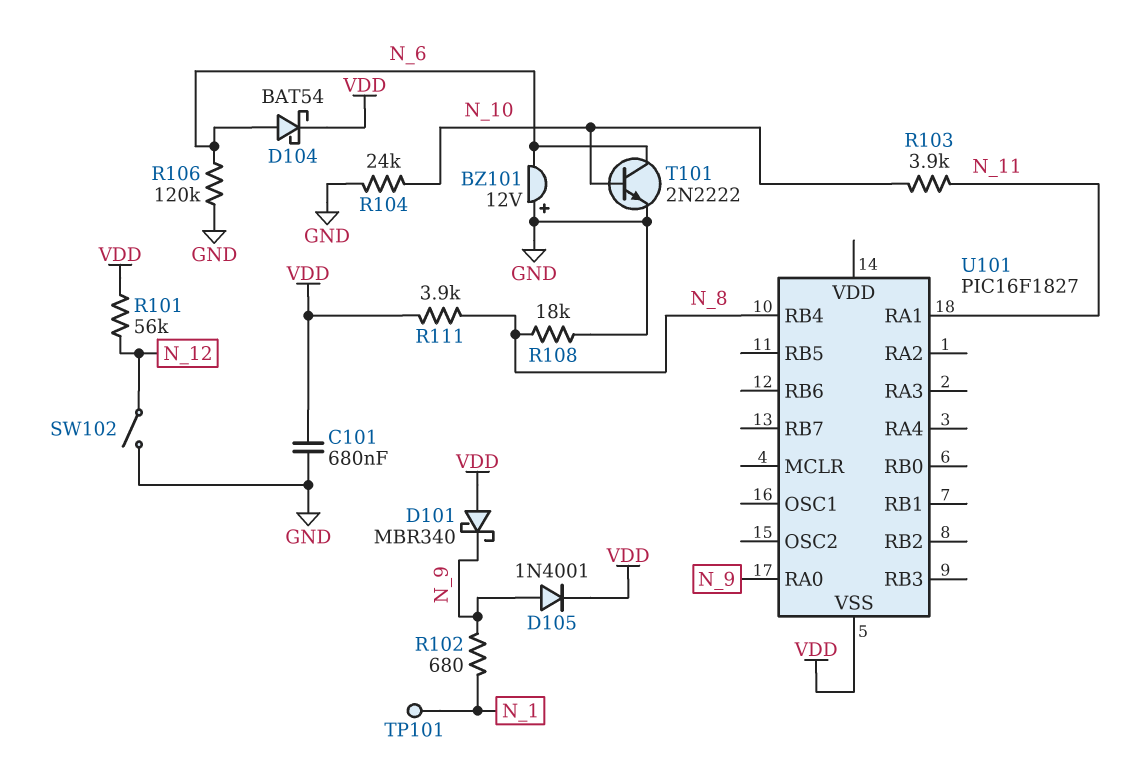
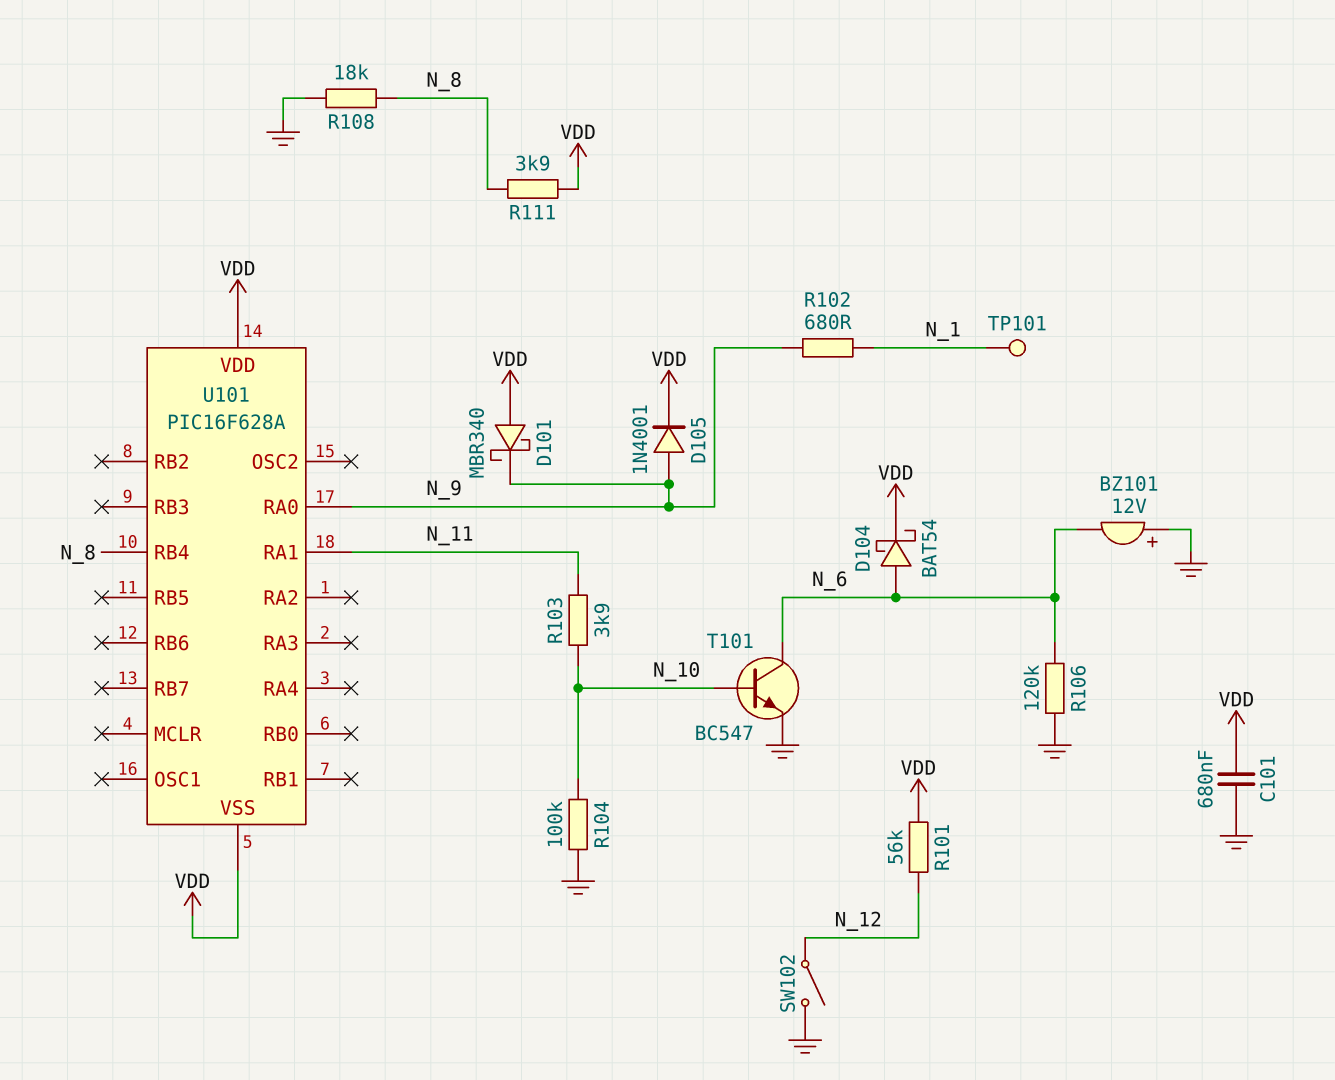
R104: 24k (GND, N_10) -> 100k (GND, N_10)
T101: NPN 2N2222 (B N_10, C N_6, E GND) -> NPN BC547 (B N_10, C N_6, E GND)
U101: PIC16F1827 -> PIC16F628A
U101 pin VDD: none -> VDD

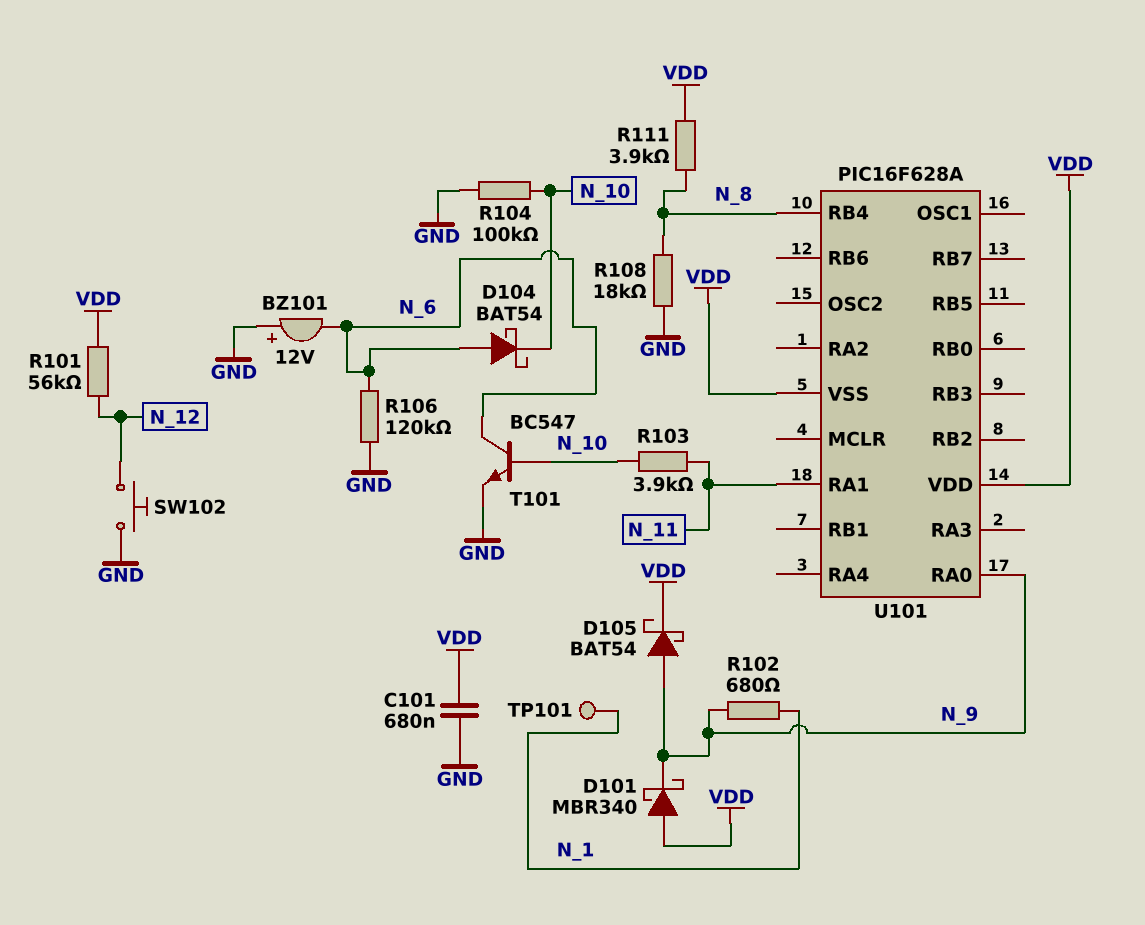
D104: schottky BAT54 (A N_6, K VDD) -> schottky BAT54 (A N_6, K N_10)
D105: diode 1N4001 (A N_9, K VDD) -> schottky BAT54 (A N_9, K VDD)
SW102: switch (GND, N_12) -> button (GND, N_12)

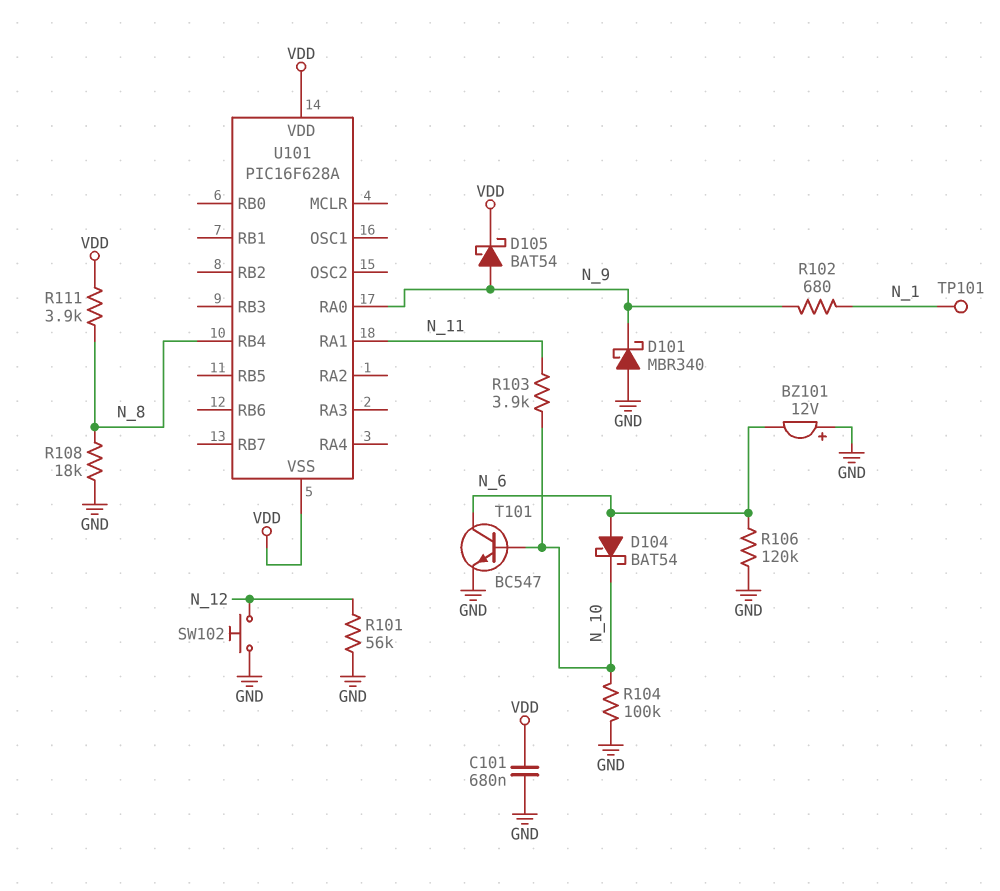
D101: schottky MBR340 (A VDD, K N_9) -> schottky MBR340 (A GND, K N_9)
R101: 56k (N_12, VDD) -> 56k (GND, N_12)

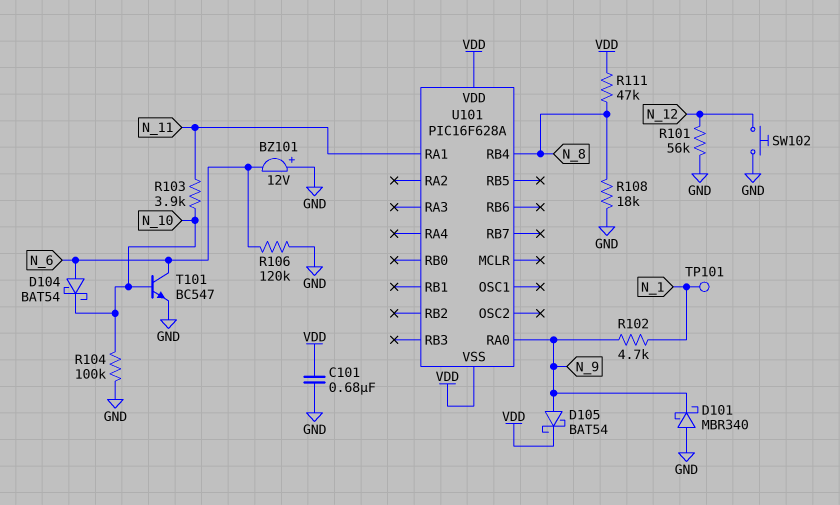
R102: 680 (N_1, N_9) -> 4.7k (N_1, N_9)
R111: 3.9k (N_8, VDD) -> 47k (N_8, VDD)

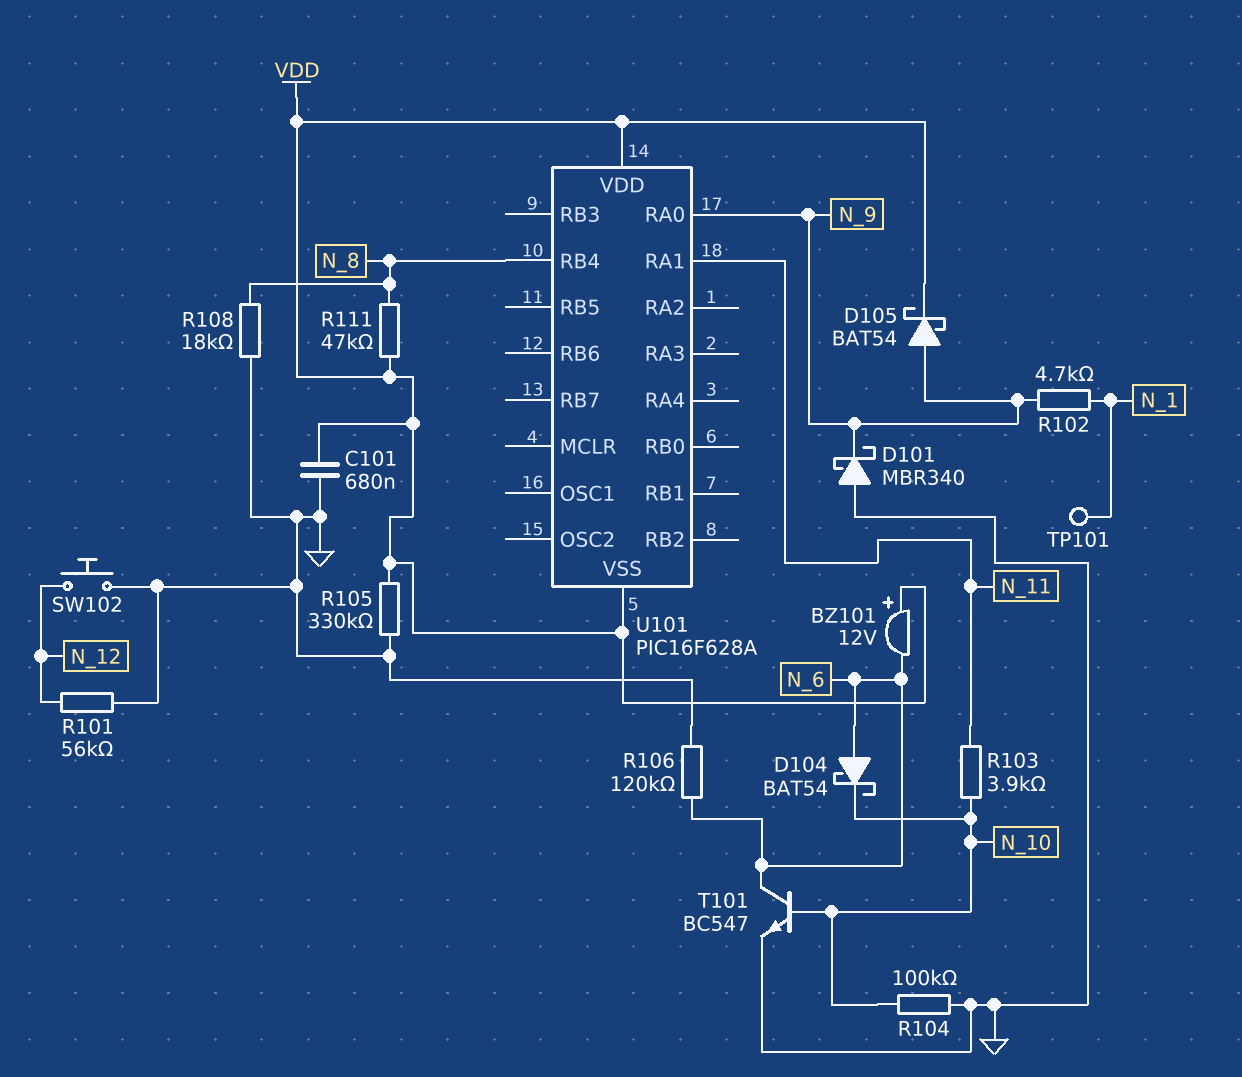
BZ101: buzzer 12V (plus GND, minus N_6) -> buzzer 12V (plus VDD, minus N_6)
R105: none -> 330k (GND, VDD)

